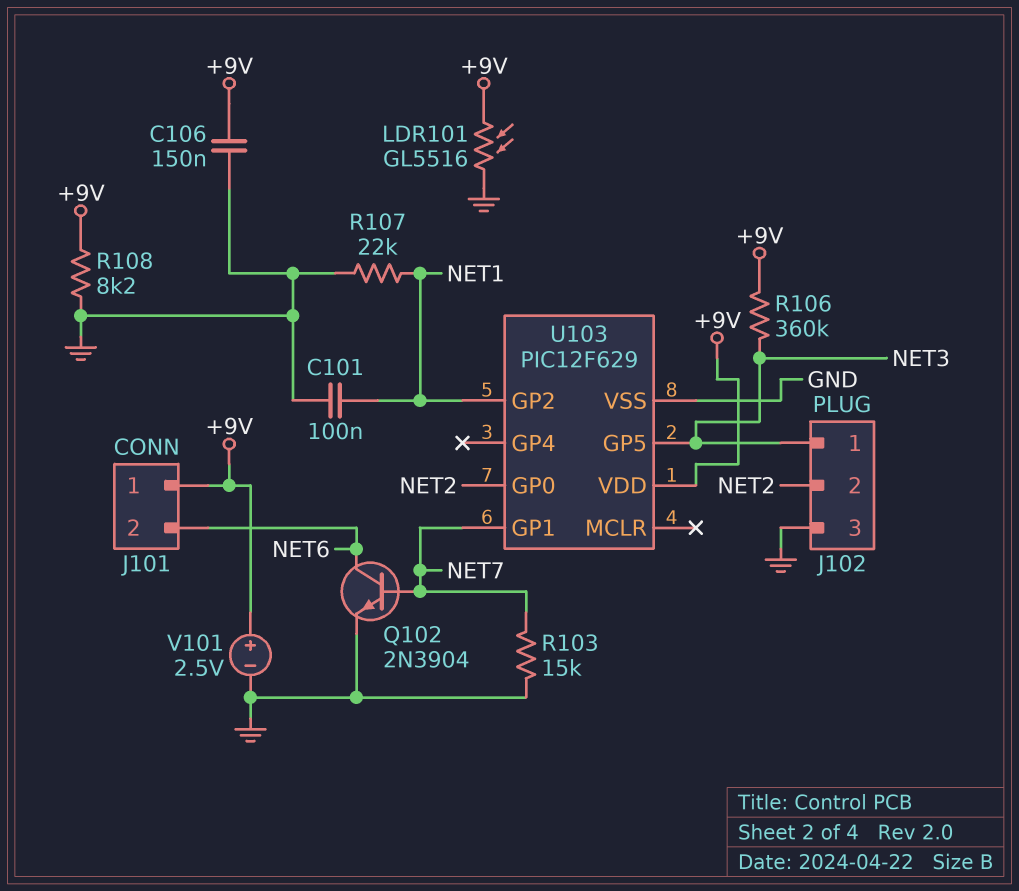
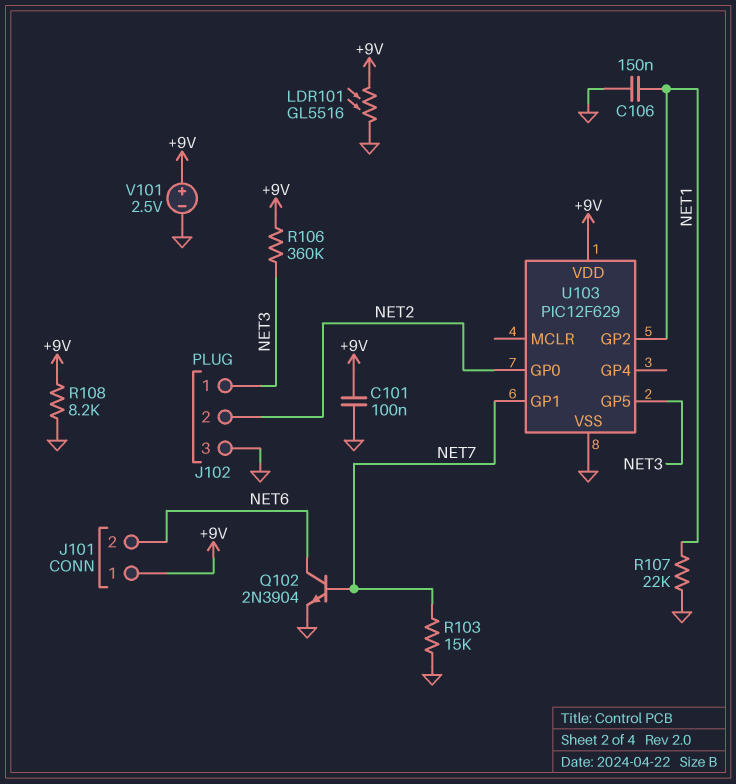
C101: 100nF (GND, NET1) -> 100nF (+9V, GND)
C106: 150nF (+9V, GND) -> 150nF (GND, NET1)

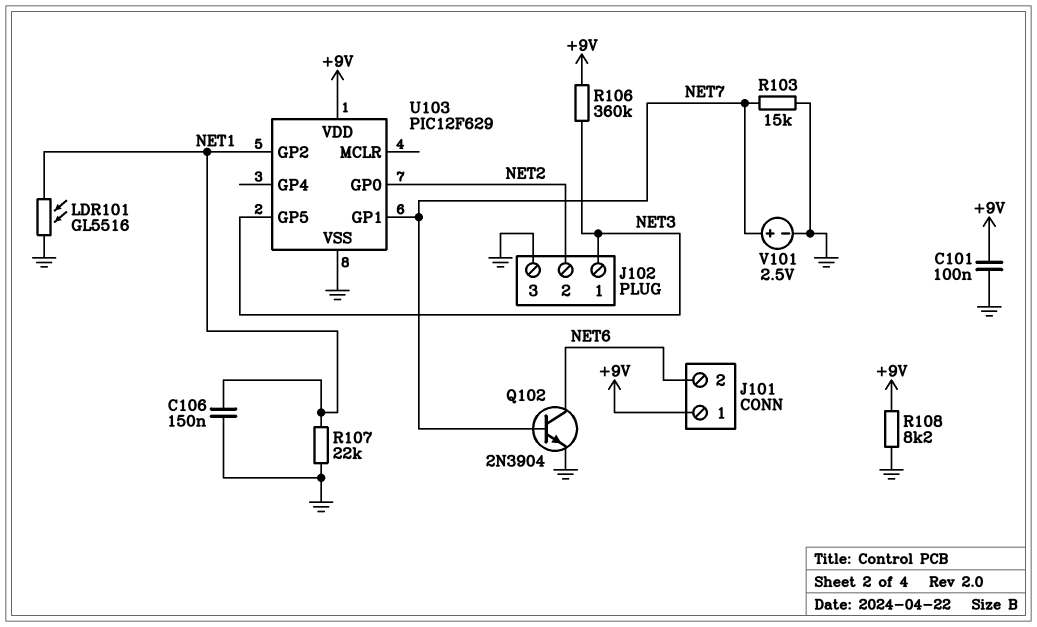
LDR101: GL5516 (+9V, GND) -> GL5516 (GND, NET1)
V101: 2.5V (plus +9V, minus GND) -> 2.5V (plus NET7, minus GND)

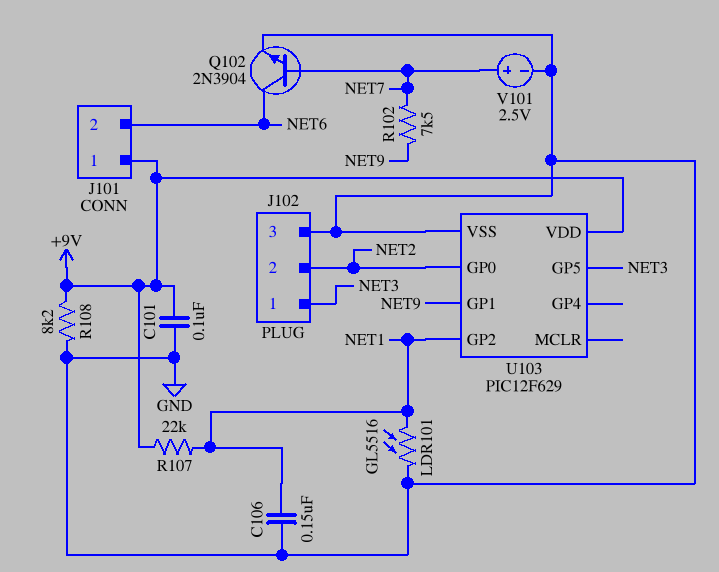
R102: none -> 7.5k (NET7, NET9)
R103: 15k (GND, NET7) -> none
R106: 360k (+9V, NET3) -> none
R107: 22k (GND, NET1) -> 22k (+9V, NET1)
U103 pin GP1: NET7 -> NET9

